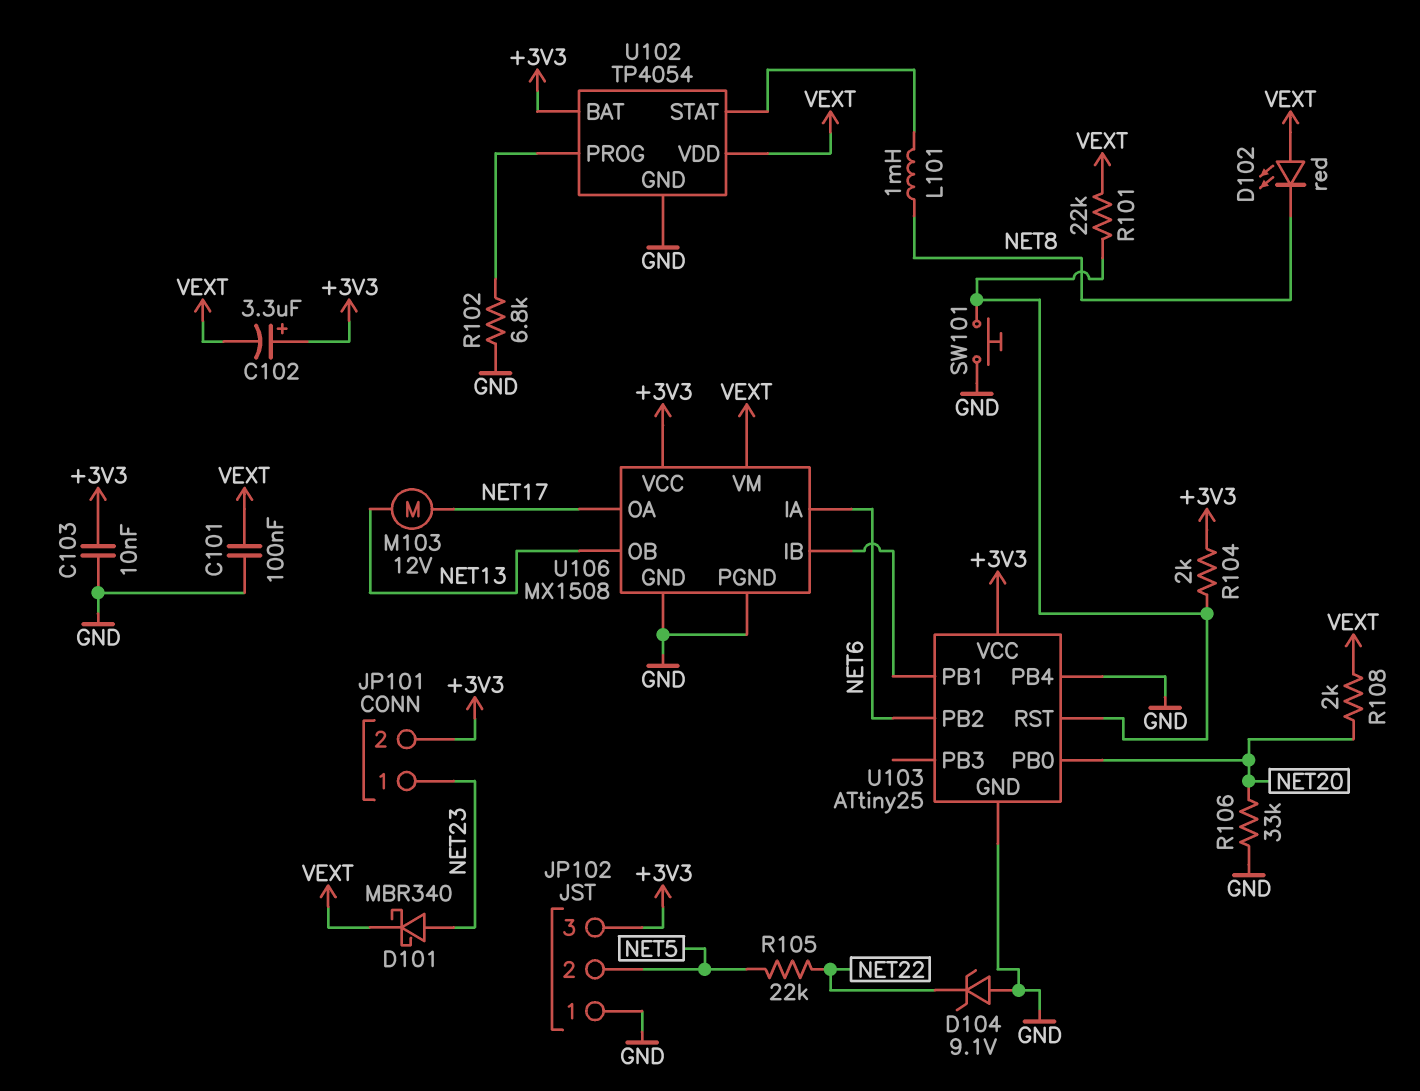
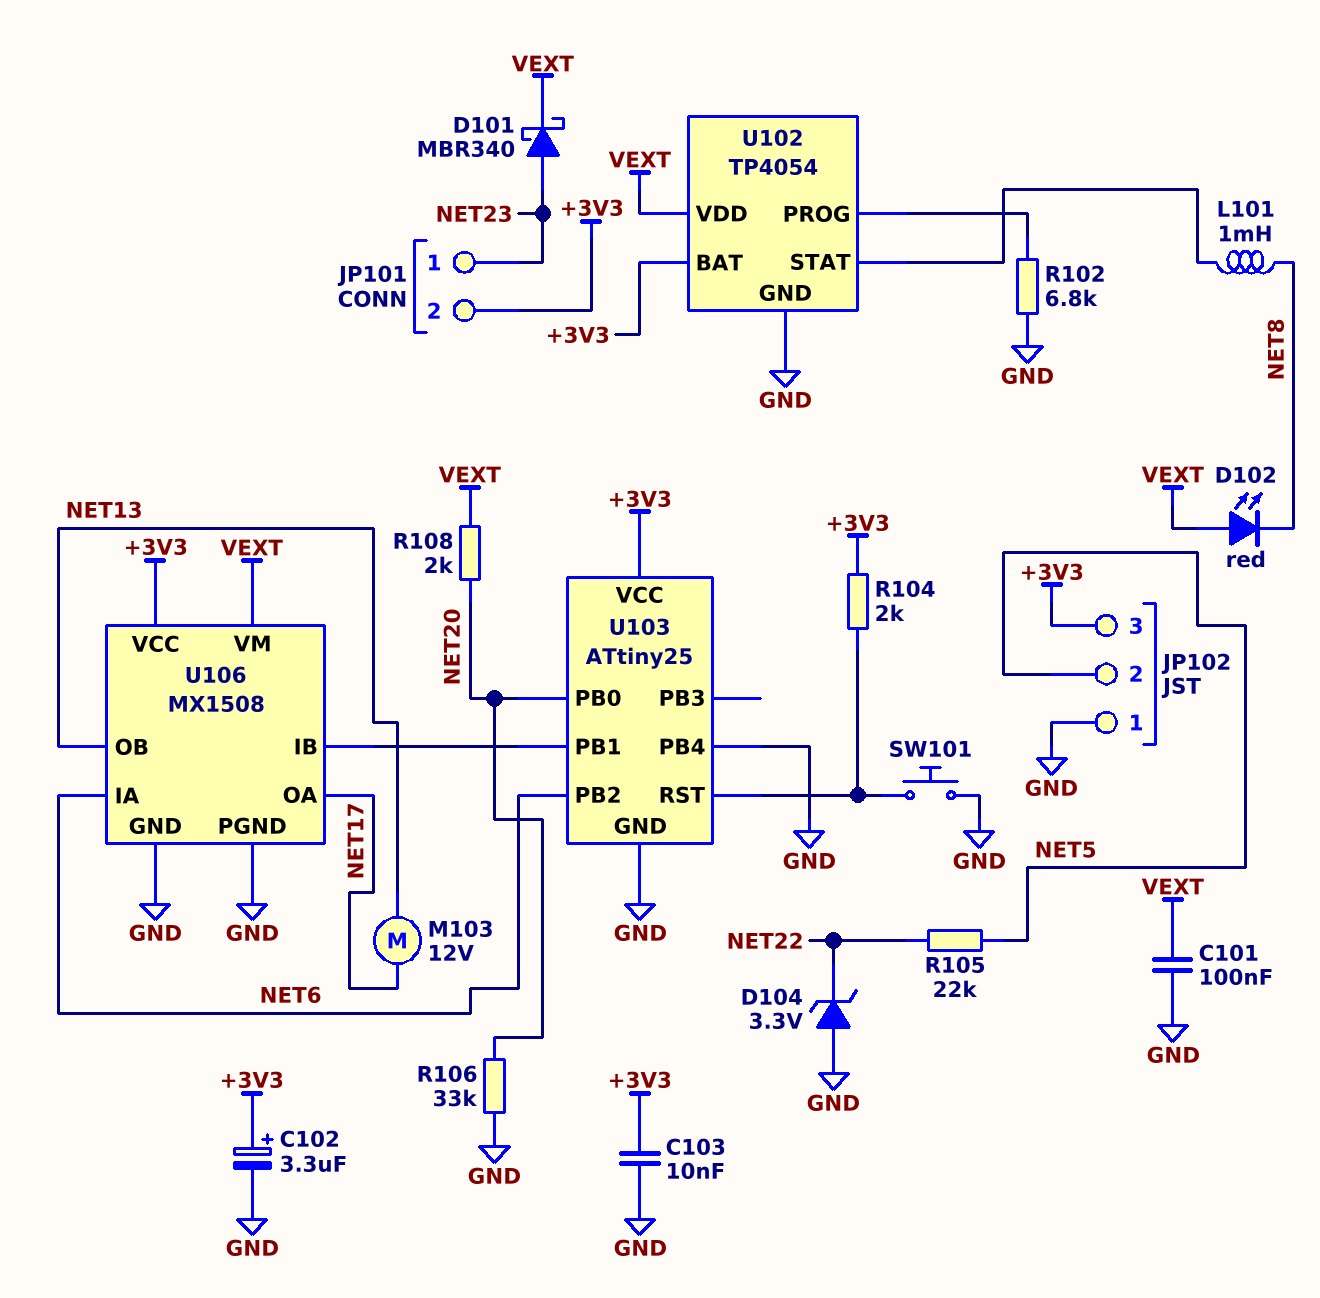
C102: 3.3uF (plus +3V3, minus VEXT) -> 3.3uF (plus +3V3, minus GND)
D104: zener 9.1V (A GND, K NET22) -> zener 3.3V (A GND, K NET22)
R101: 22k (U103/RST, VEXT) -> none

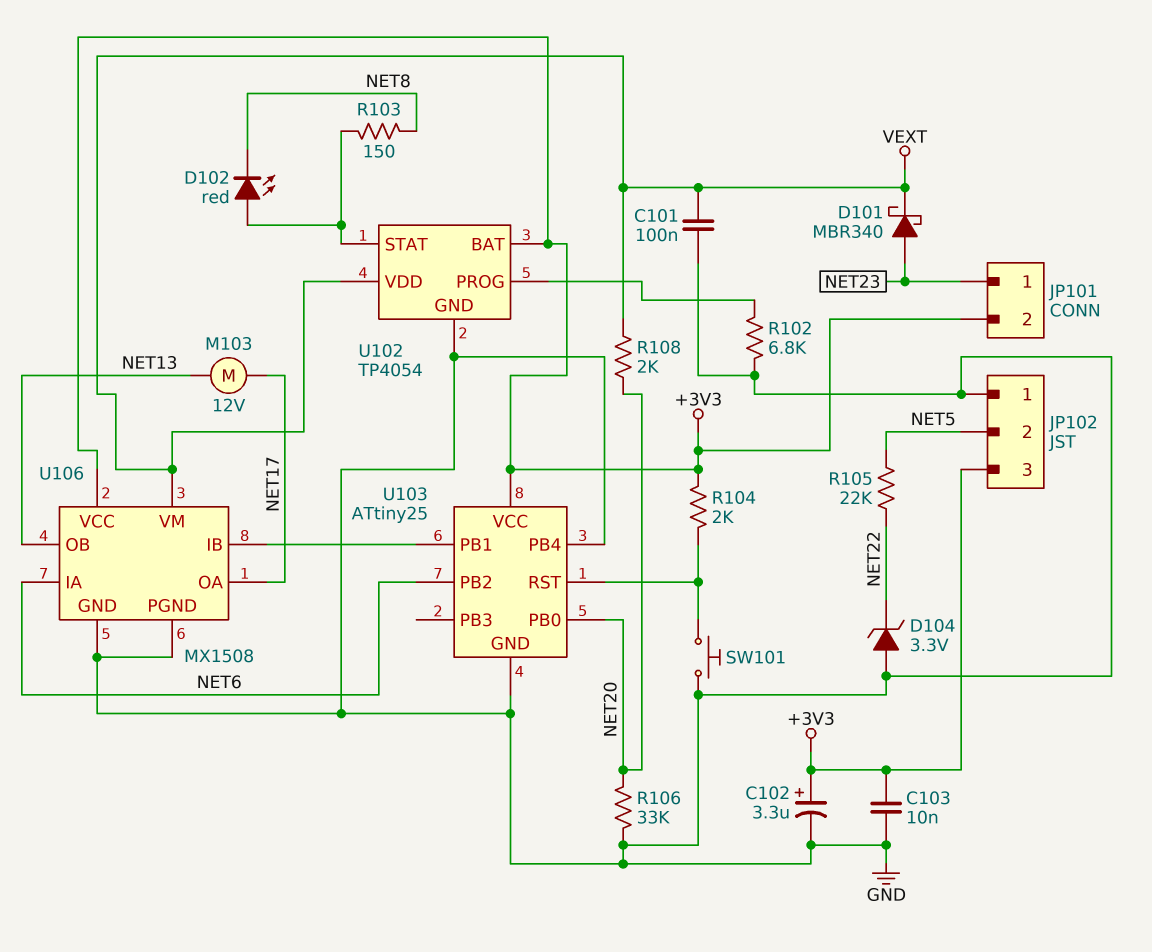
D102: LED red (A VEXT, K NET8) -> LED red (A U102/STAT, K NET8)
L101: 1mH (NET8, U102/STAT) -> none
R103: none -> 150 (NET8, U102/STAT)

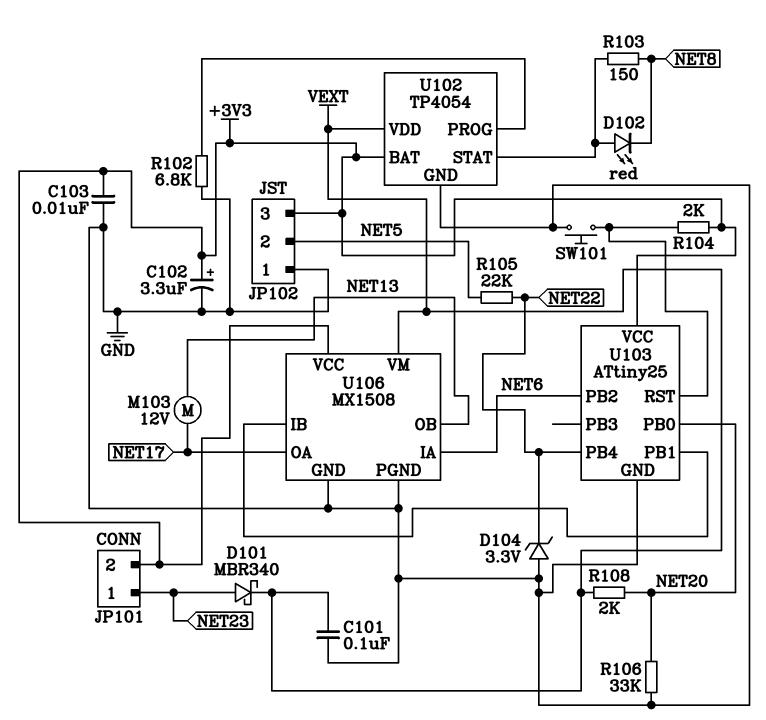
U103 pin PB4: GND -> NET22

